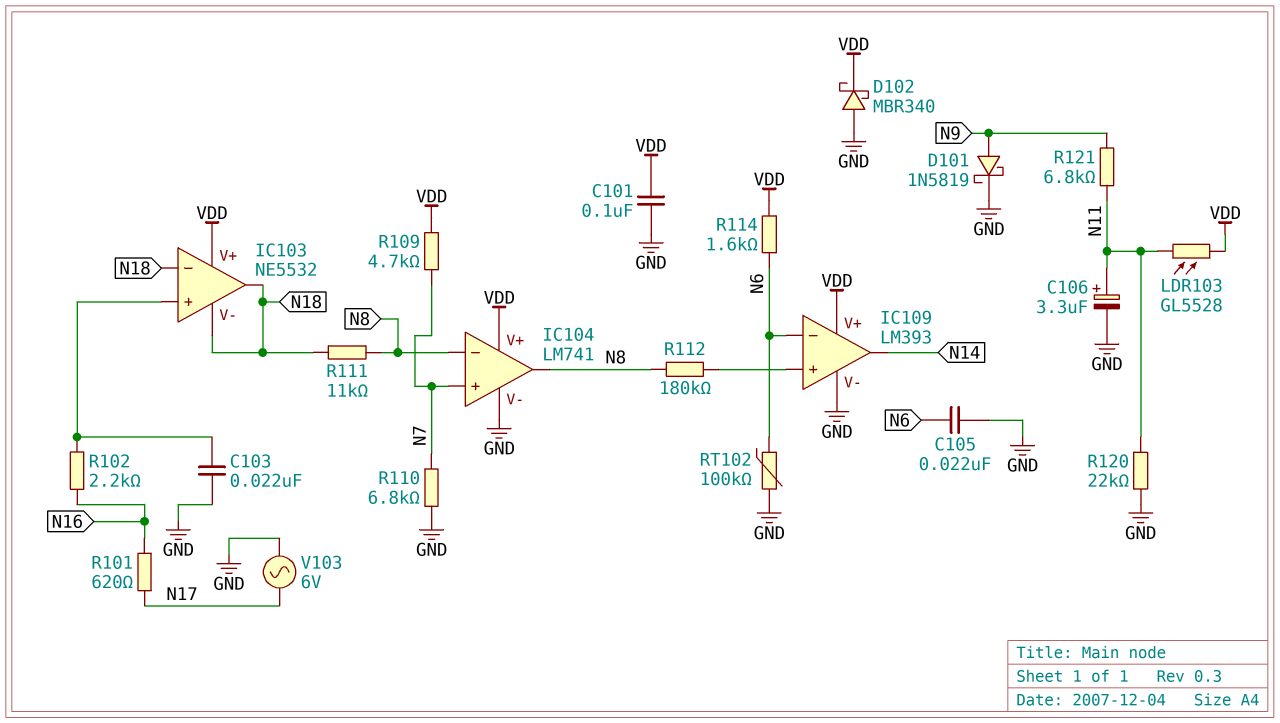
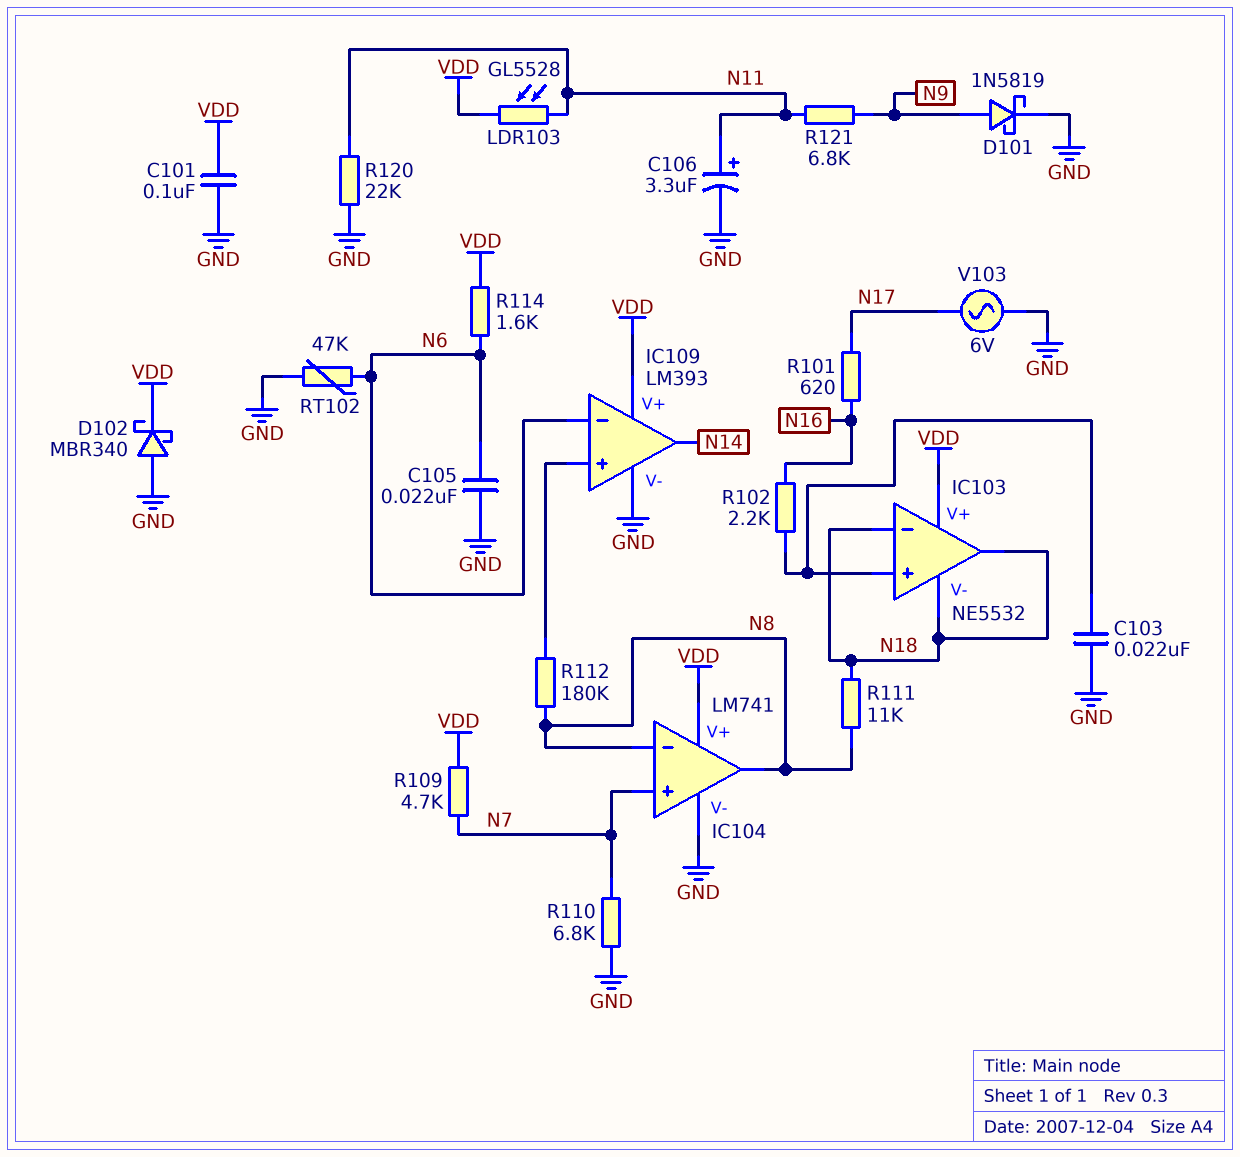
RT102: 100k (GND, N6) -> 47k (GND, N6)

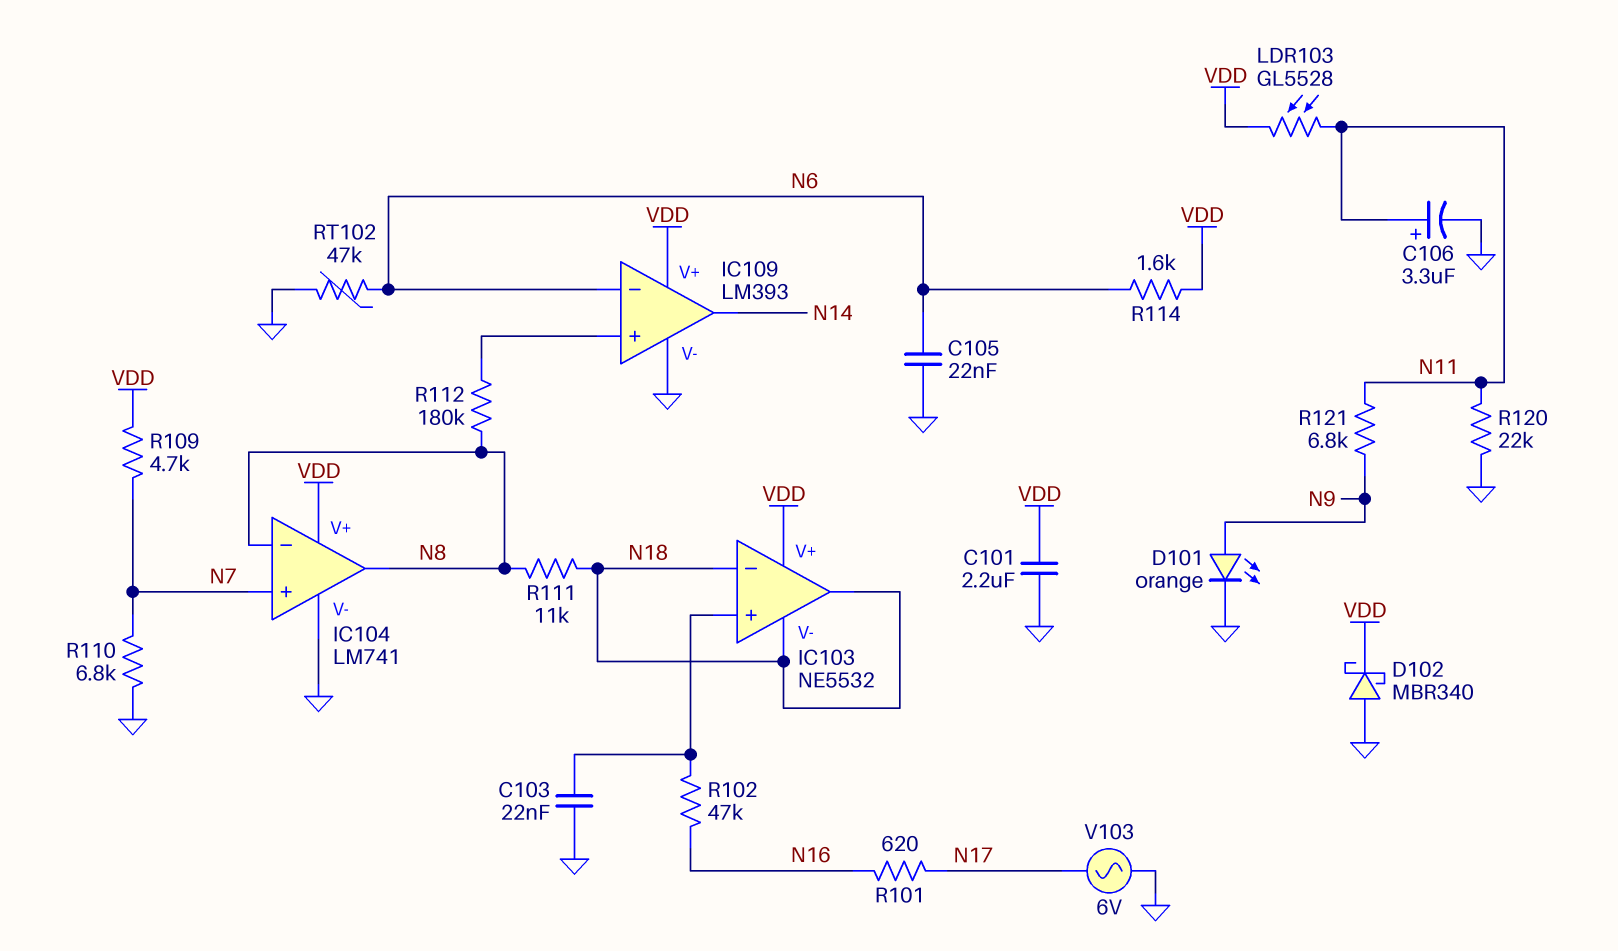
C101: 100nF (GND, VDD) -> 2.2uF (GND, VDD)
D101: schottky 1N5819 (A N9, K GND) -> LED orange (A N9, K GND)
R102: 2.2k (IC103/in+, N16) -> 47k (IC103/in+, N16)

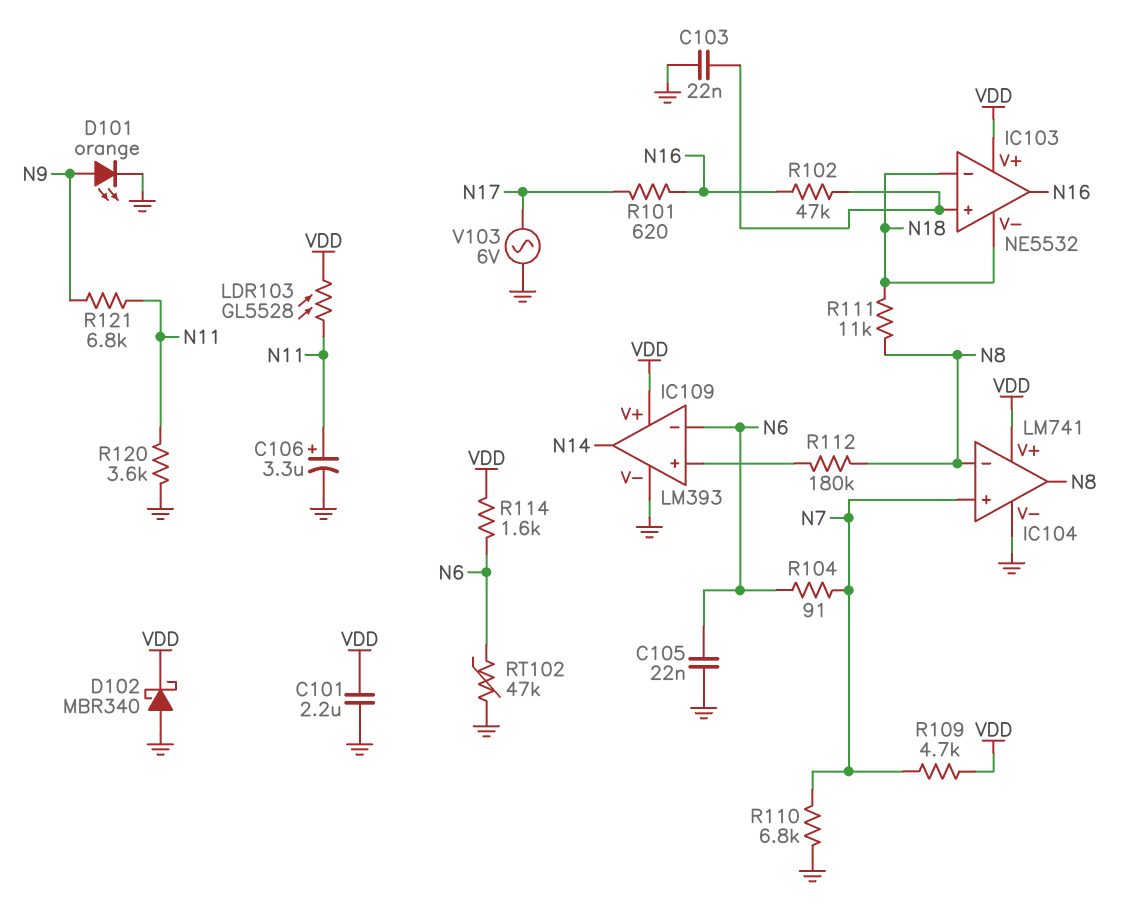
IC103 pin out: N18 -> N16
R104: none -> 91 (N6, N7)
R120: 22k (GND, N11) -> 3.6k (GND, N11)

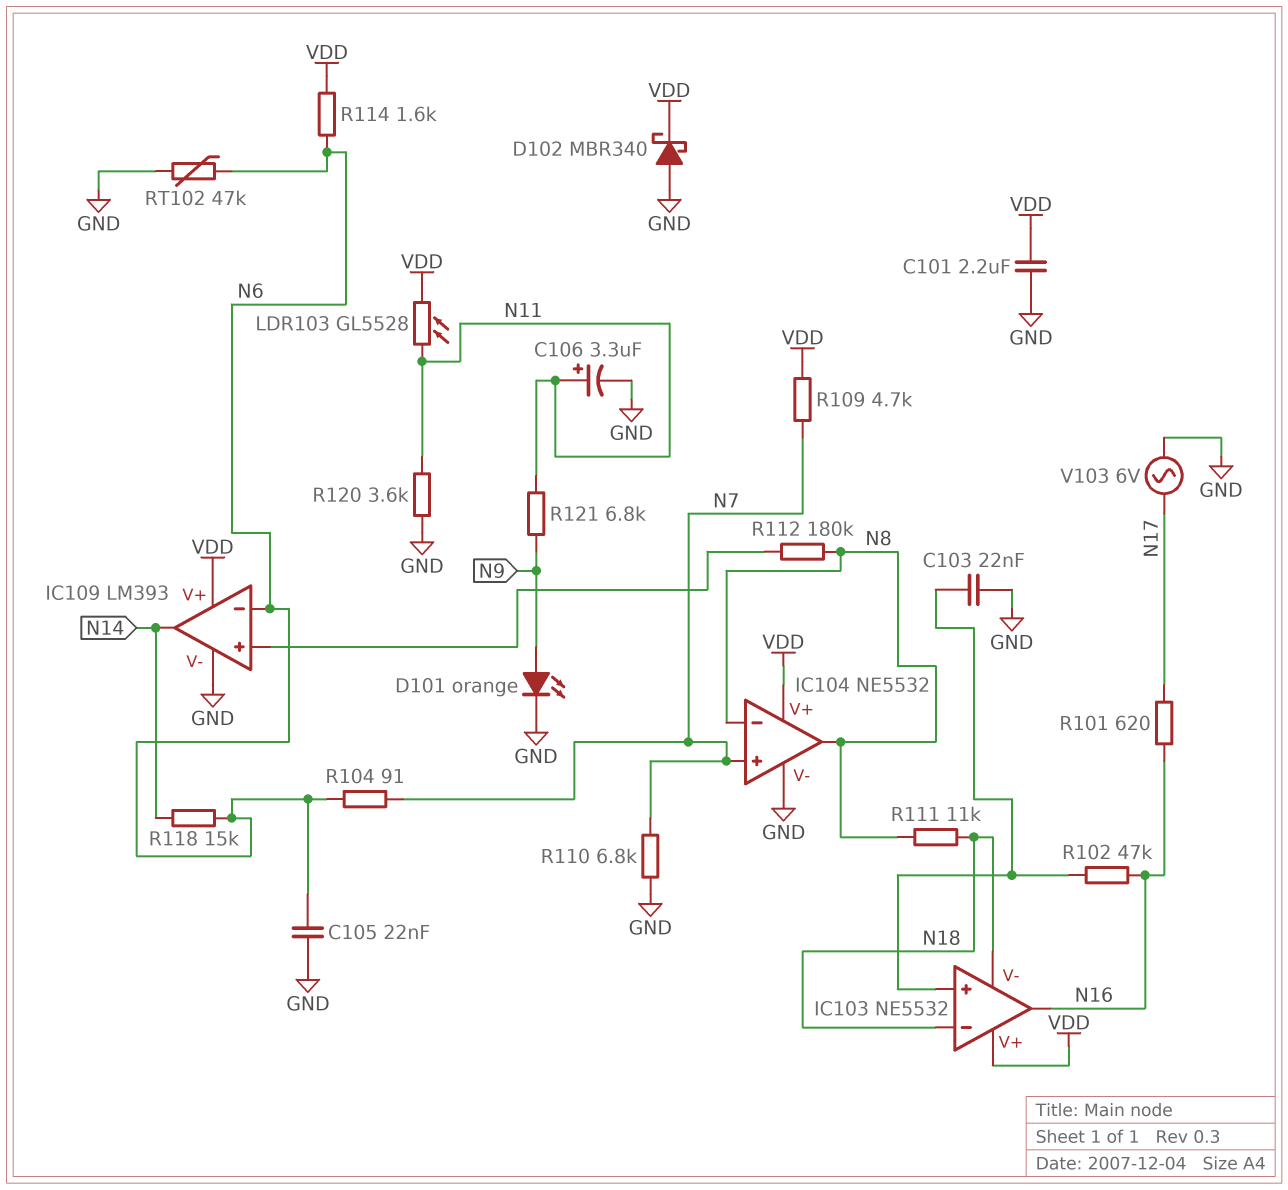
IC104: LM741 -> NE5532
R118: none -> 15k (N6, N14)

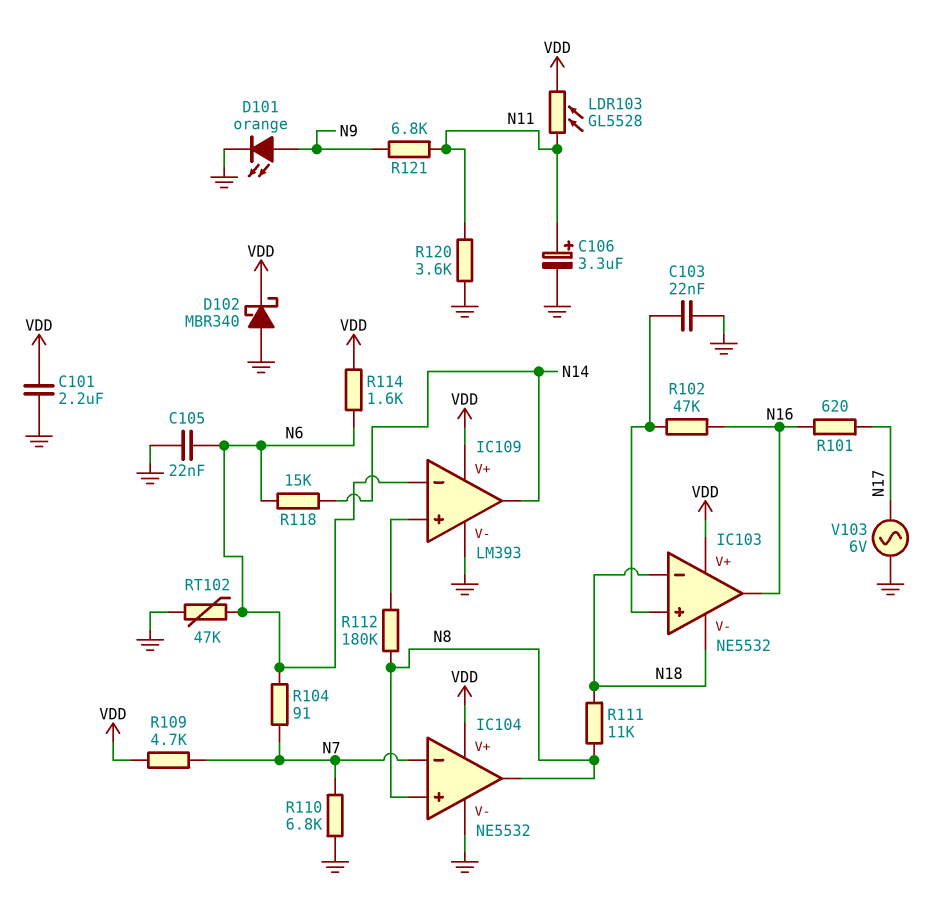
IC104 pin in+: N7 -> N8
IC104 pin in-: N8 -> N7

